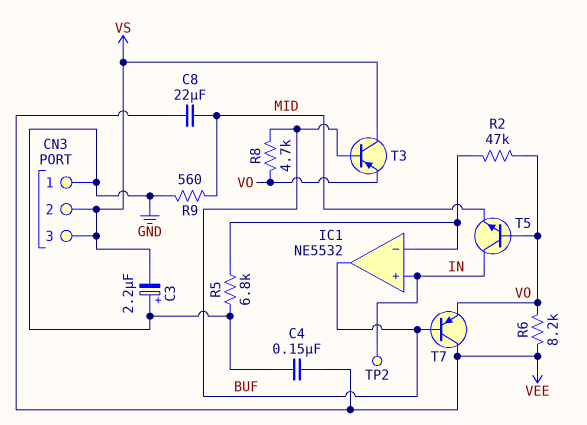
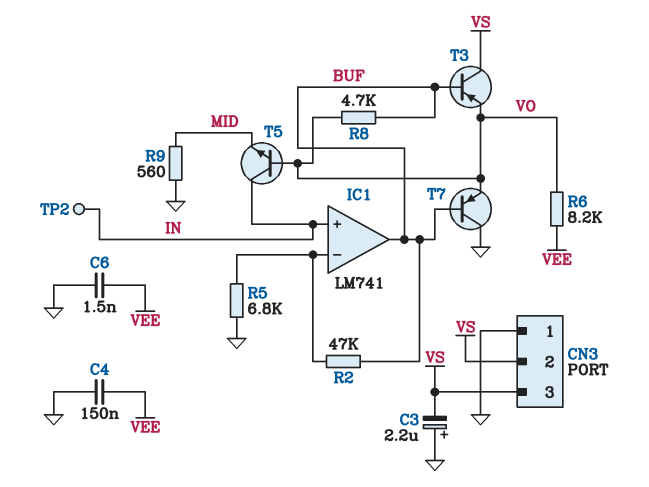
C6: none -> 1.5nF (GND, VEE)
C8: 22uF (MID, VEE) -> none
IC1: NE5532 -> LM741
R2: 47k (IC1/in-, VO) -> 47k (BUF, IC1/in-)
T7: PNP (B BUF, C VEE, E VO) -> PNP (B BUF, C GND, E VO)

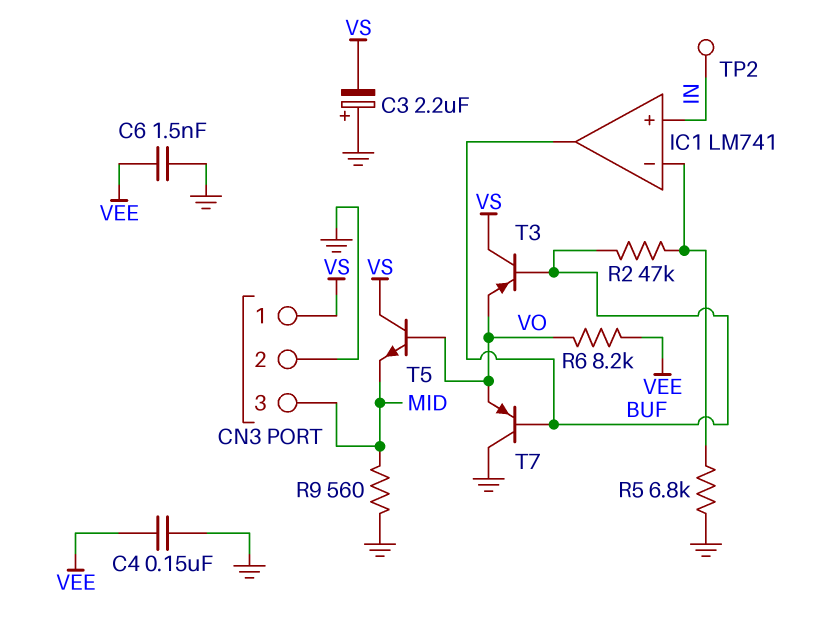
CN3 pin 1: GND -> VS
CN3 pin 2: VS -> GND
CN3 pin 3: VS -> MID
R8: 4.7k (BUF, VO) -> none
T5: NPN (B VO, C IN, E MID) -> NPN (B VO, C VS, E MID)

